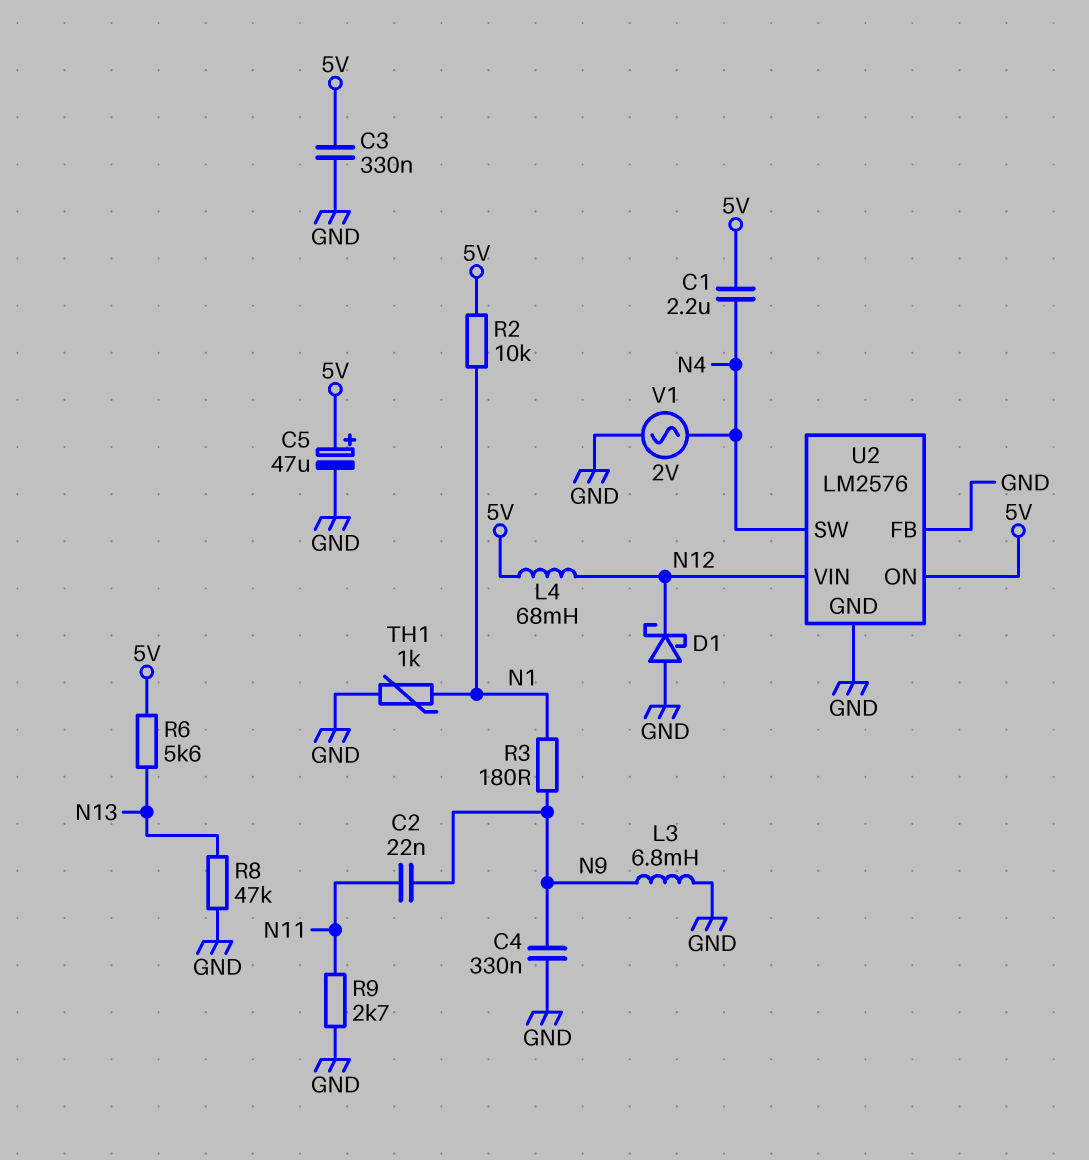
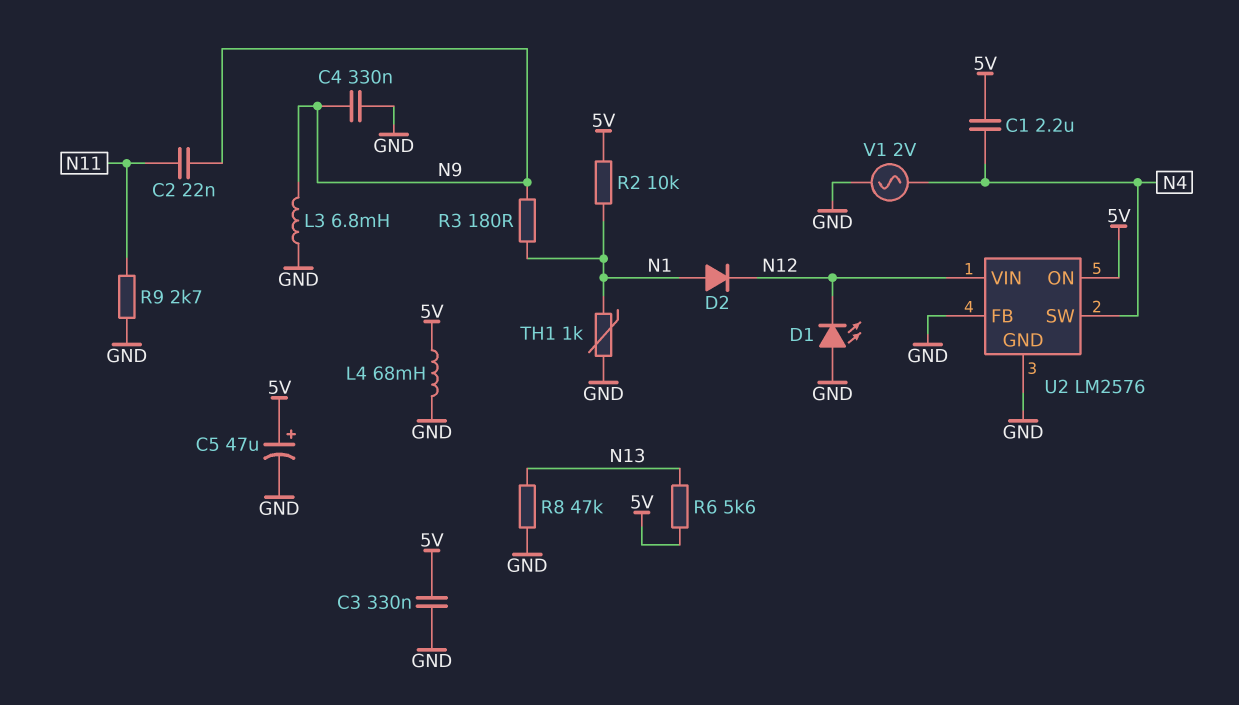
D1: schottky (A GND, K N12) -> LED (A GND, K N12)
D2: none -> diode (A N1, K N12)
L4: 68mH (5V, N12) -> 68mH (5V, GND)

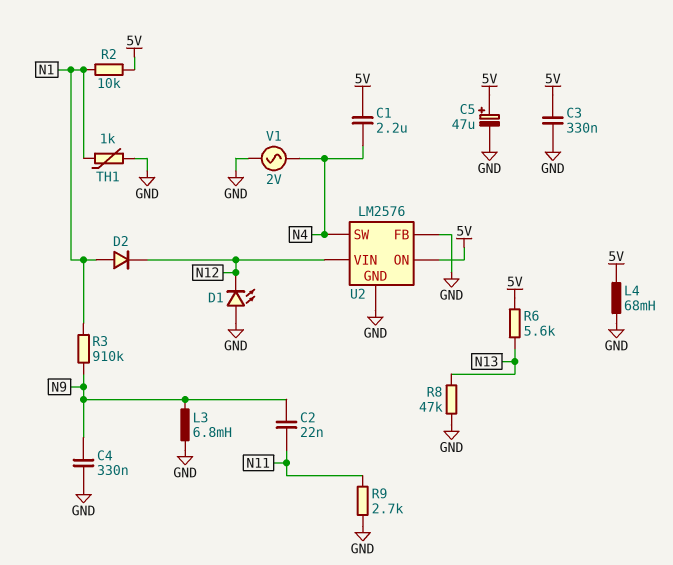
R3: 180 (N1, N9) -> 910k (N1, N9)

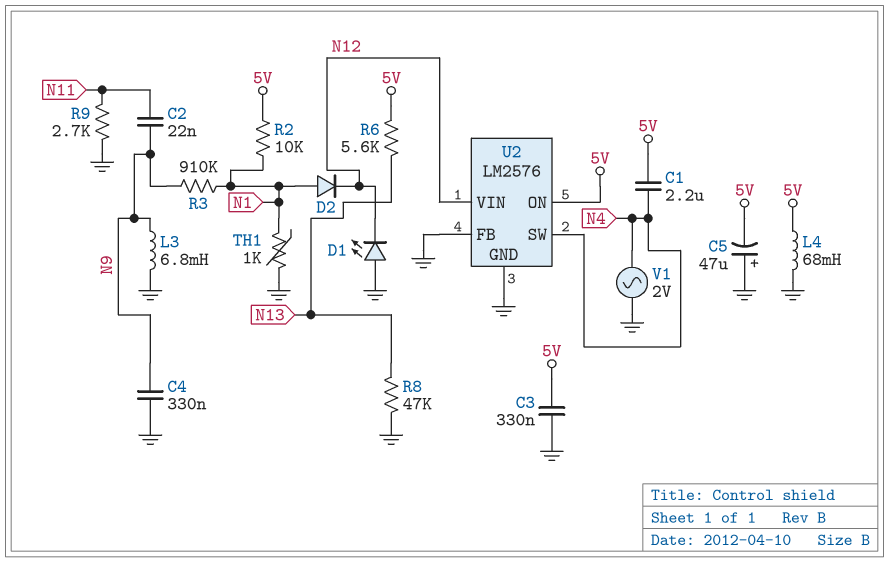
C5: 47uF (plus 5V, minus GND) -> 47uF (plus GND, minus 5V)

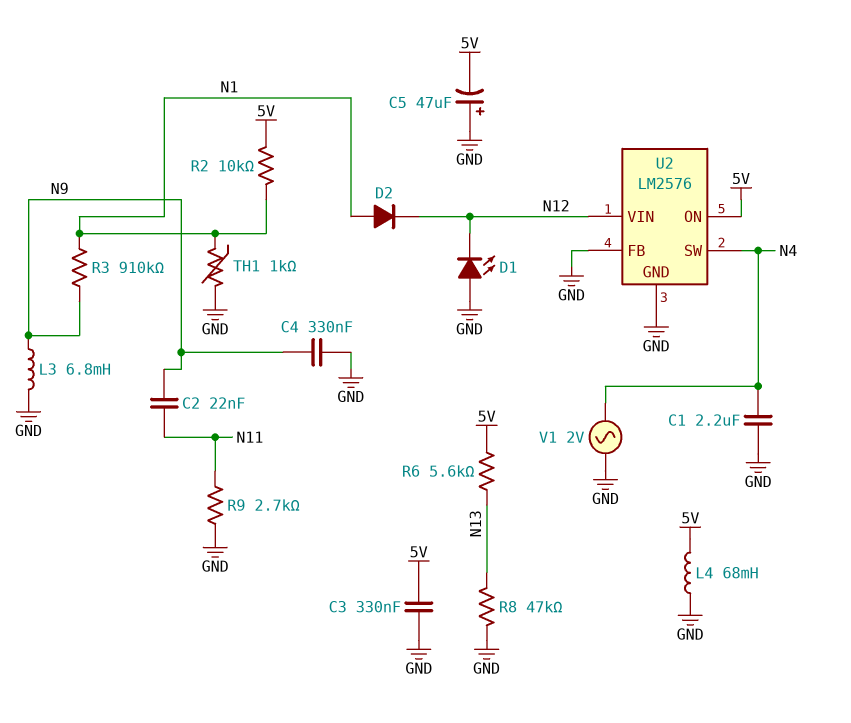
C1: 2.2uF (5V, N4) -> 2.2uF (GND, N4)

